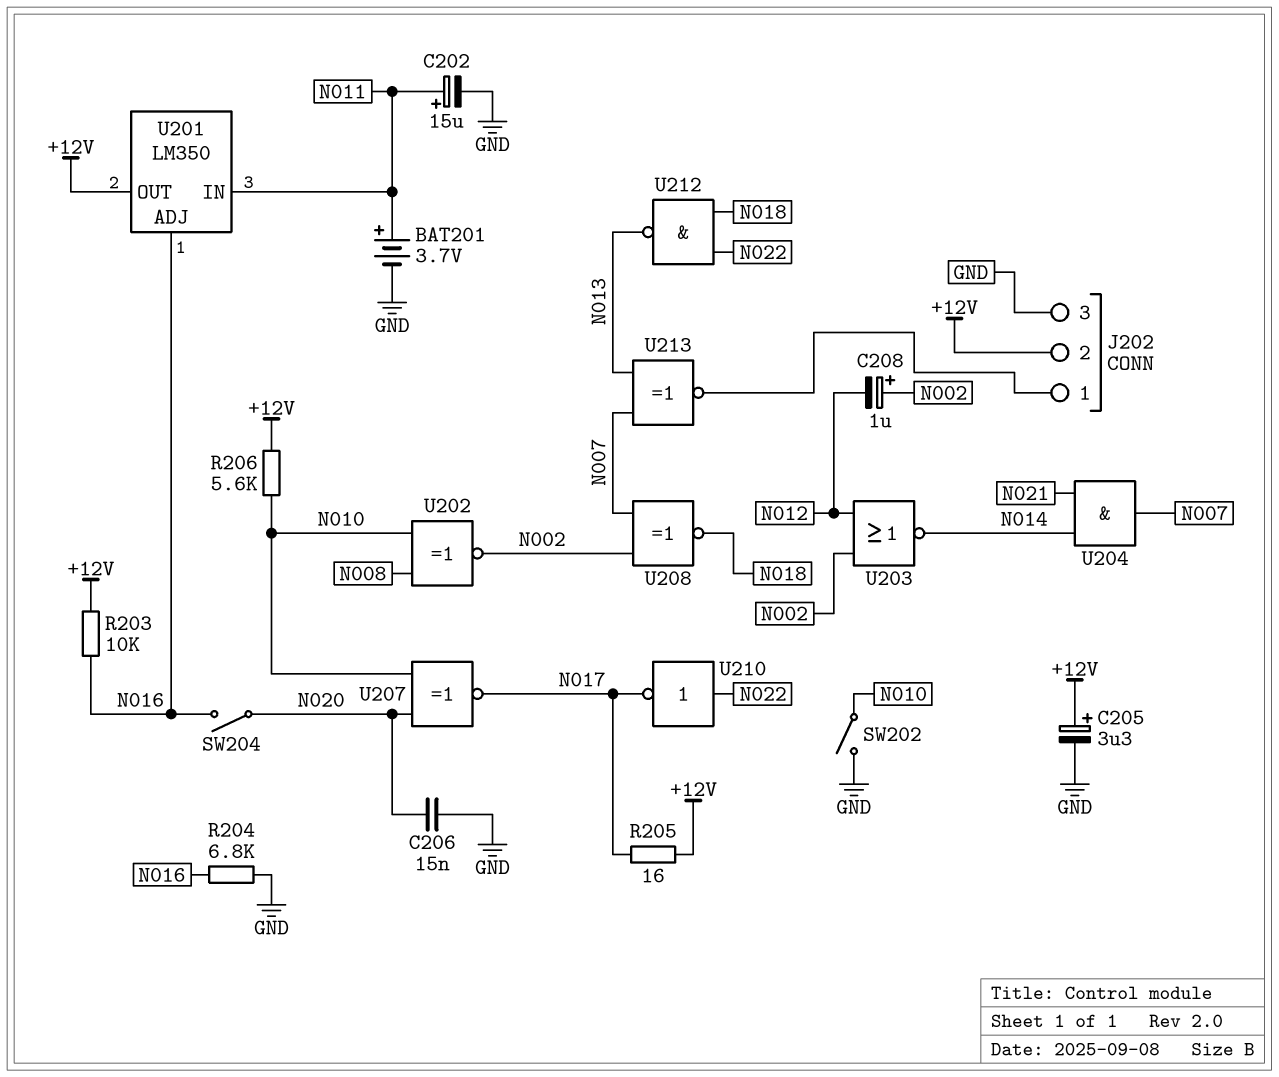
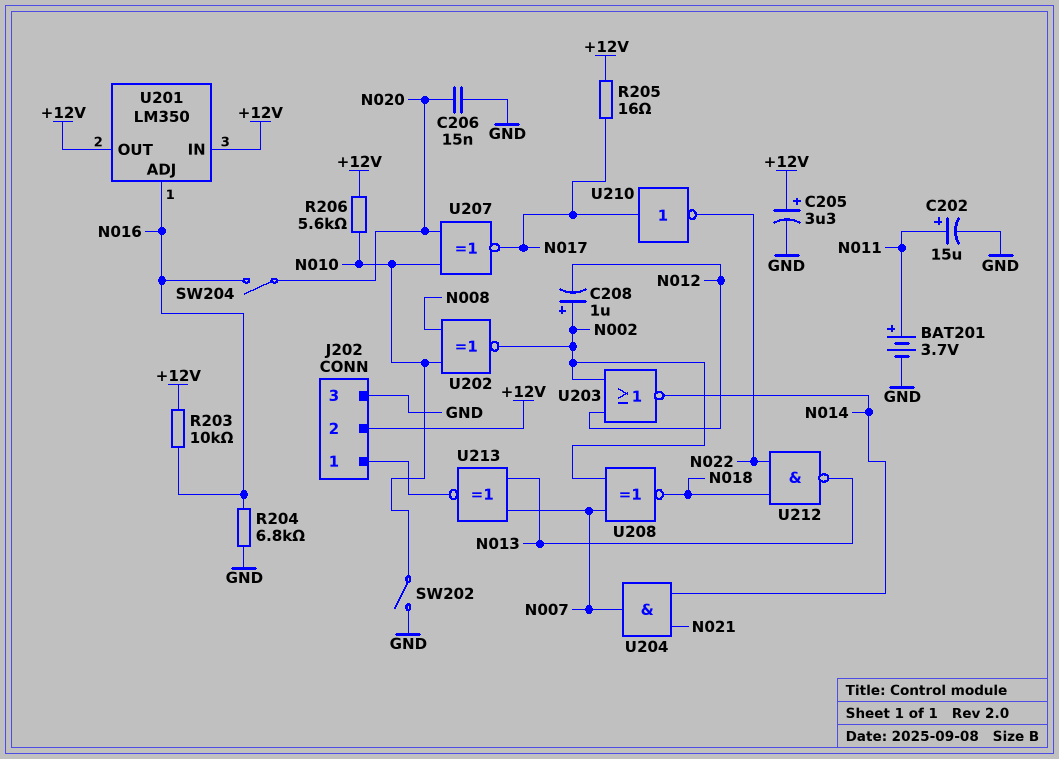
U201 pin IN: N011 -> +12V
U210: NOT (in N022, out N017) -> NOT (in N017, out N022)

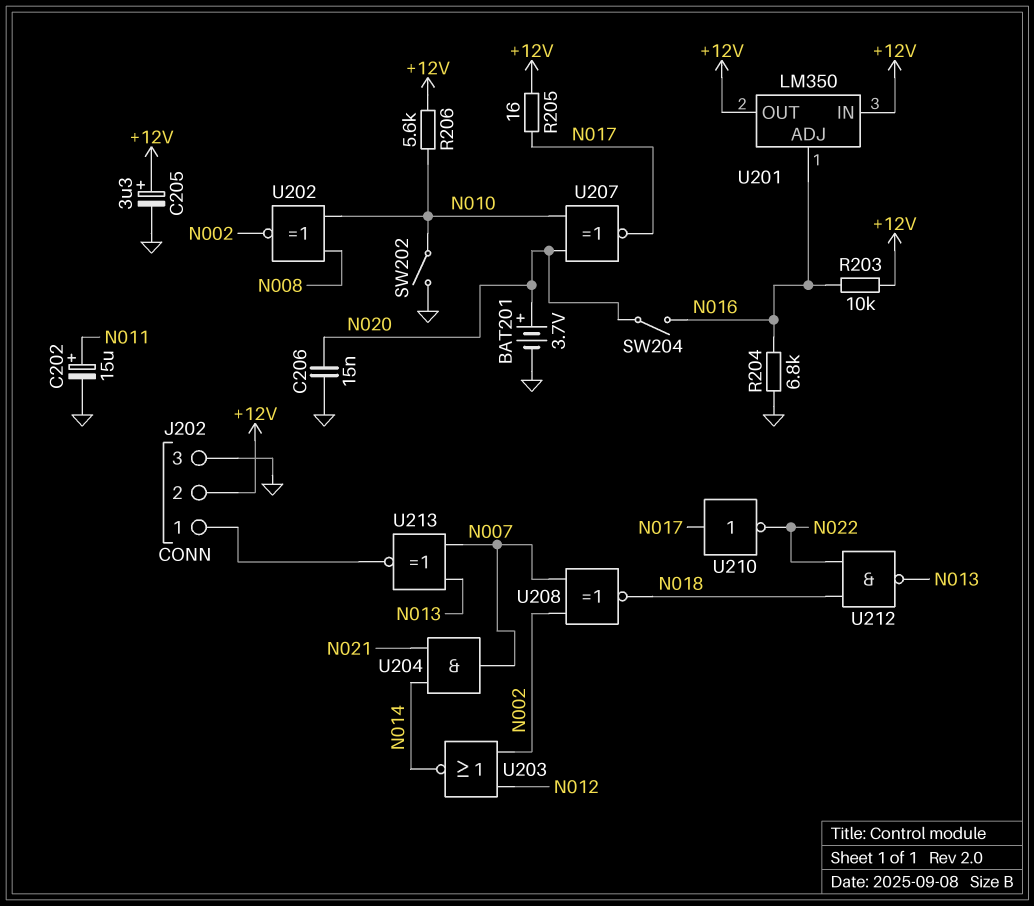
BAT201: 3.7V (plus N011, minus GND) -> 3.7V (plus N020, minus GND)
C208: 1uF (plus N002, minus N012) -> none

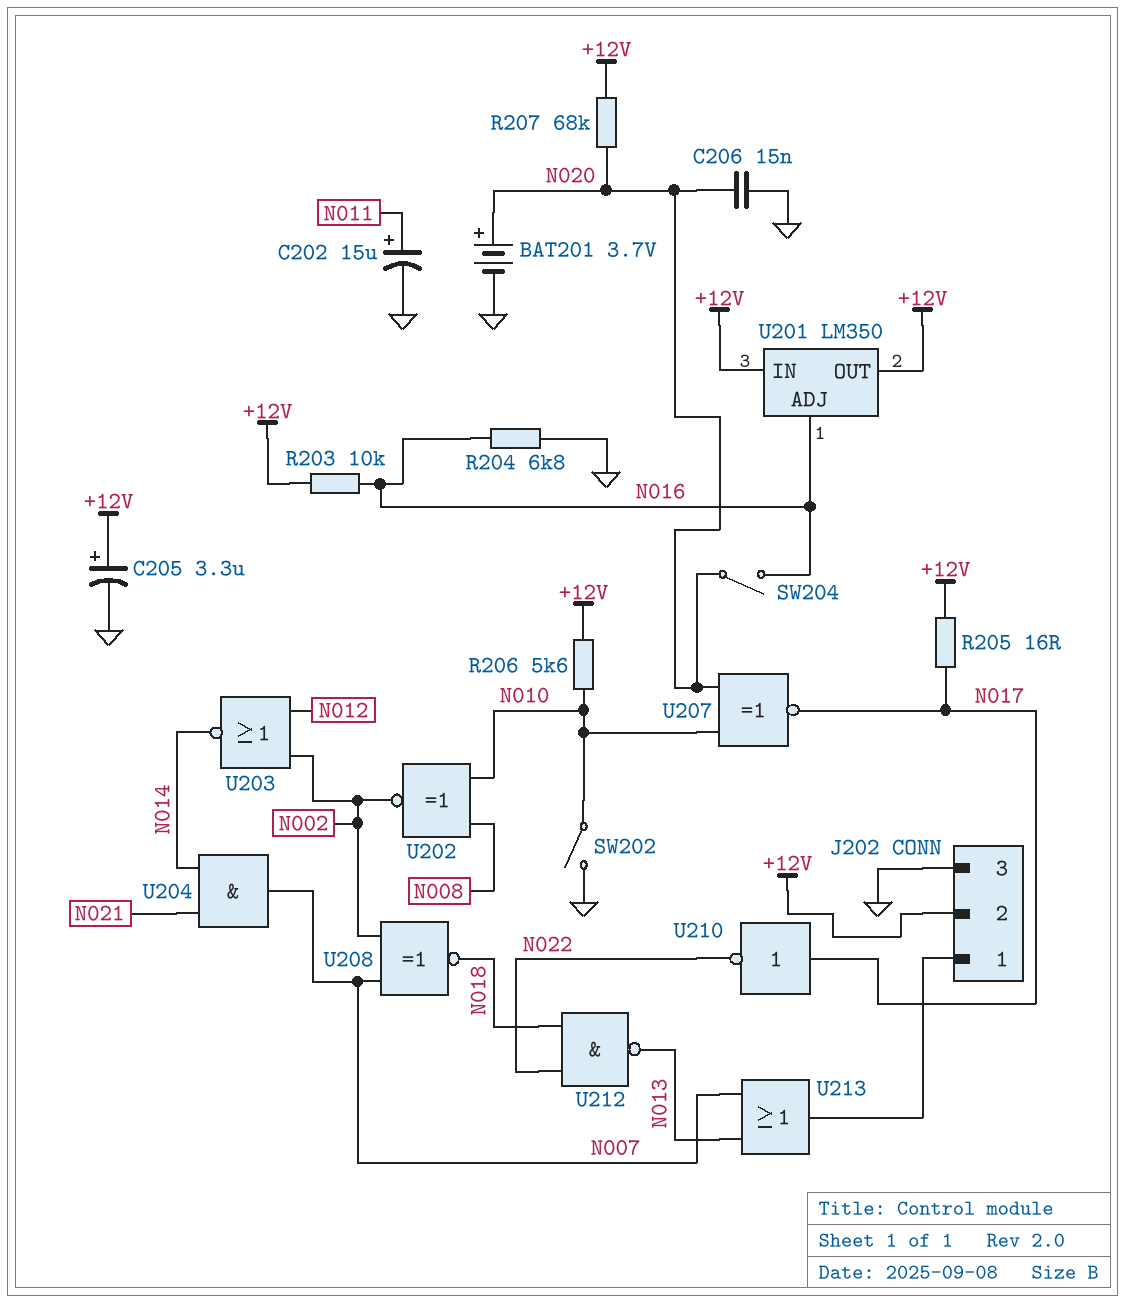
R207: none -> 68k (+12V, N020)
U213: XNOR (in N007, in N013, out J202/1) -> OR (in N007, in N013, out J202/1)

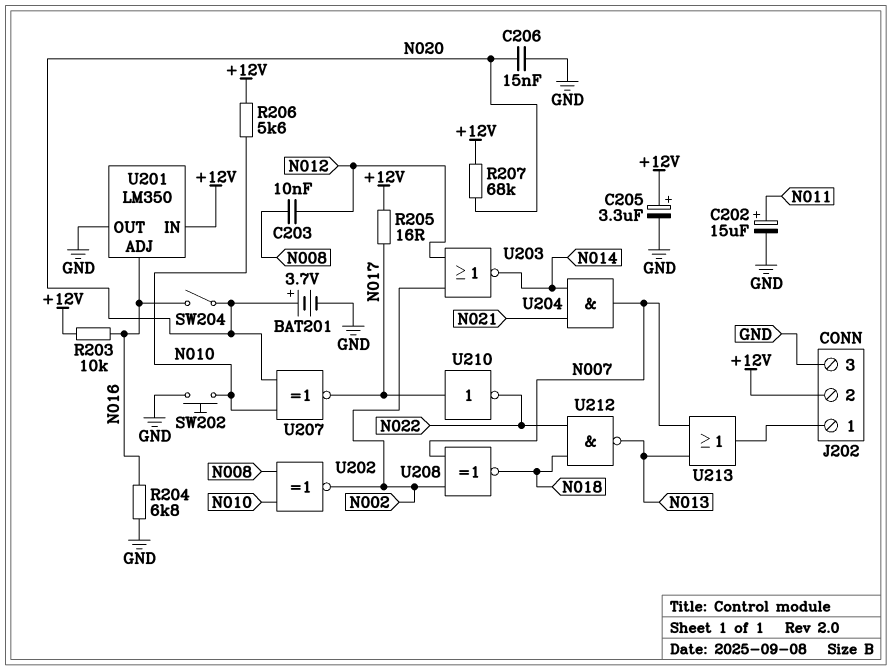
C203: none -> 10nF (N008, N012)
SW202: switch (GND, N010) -> button (GND, N010)
U201 pin OUT: +12V -> GND

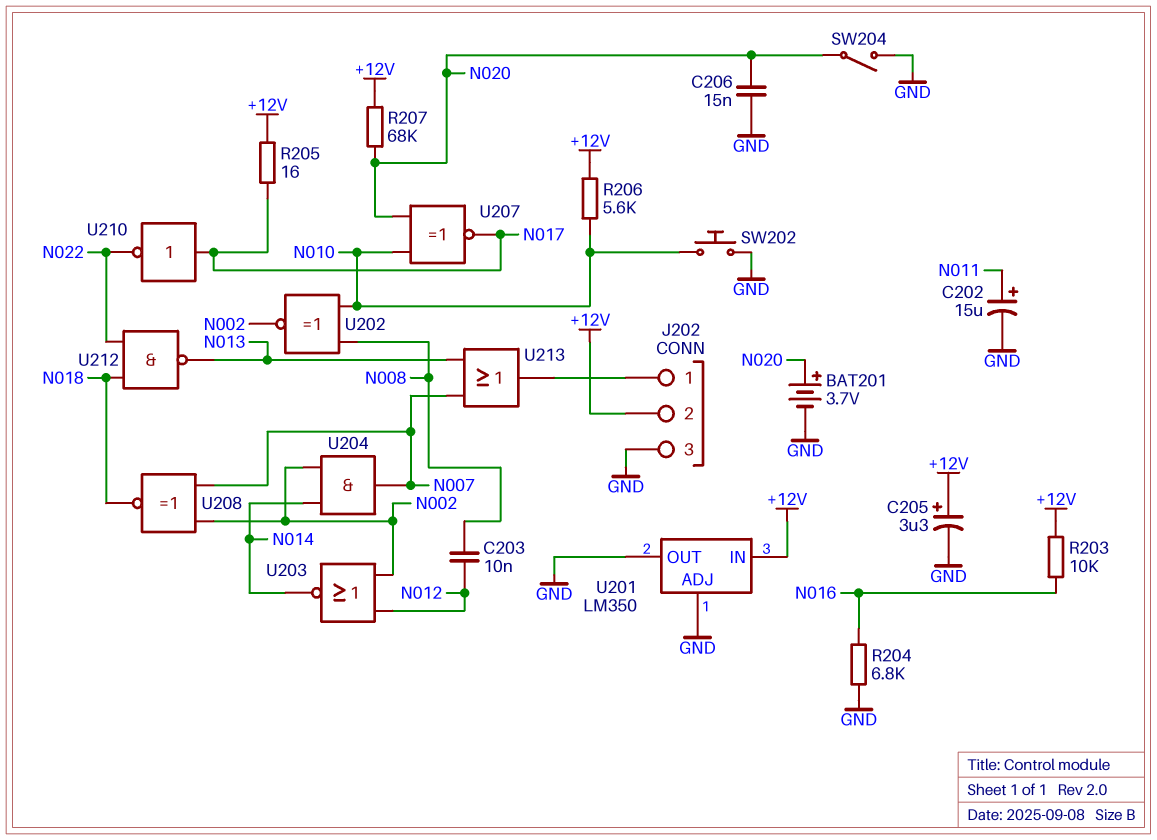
SW204: switch (N016, N020) -> switch (GND, N020)
U201 pin ADJ: N016 -> GND
U204: AND (in N014, in N021, out N007) -> AND (in N002, in N014, out N007)

